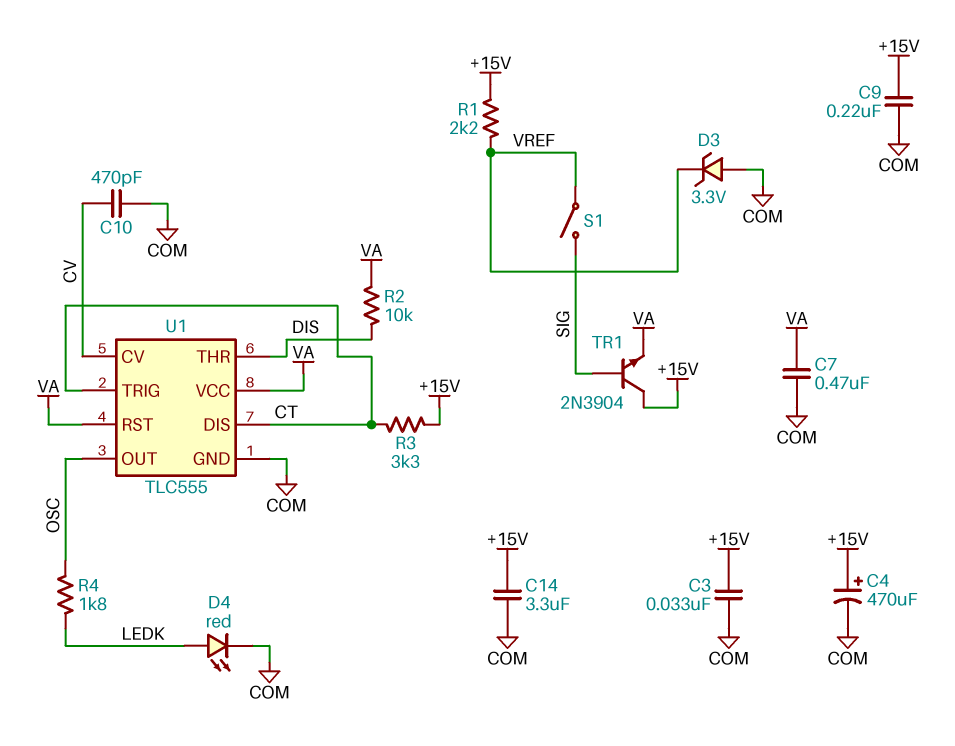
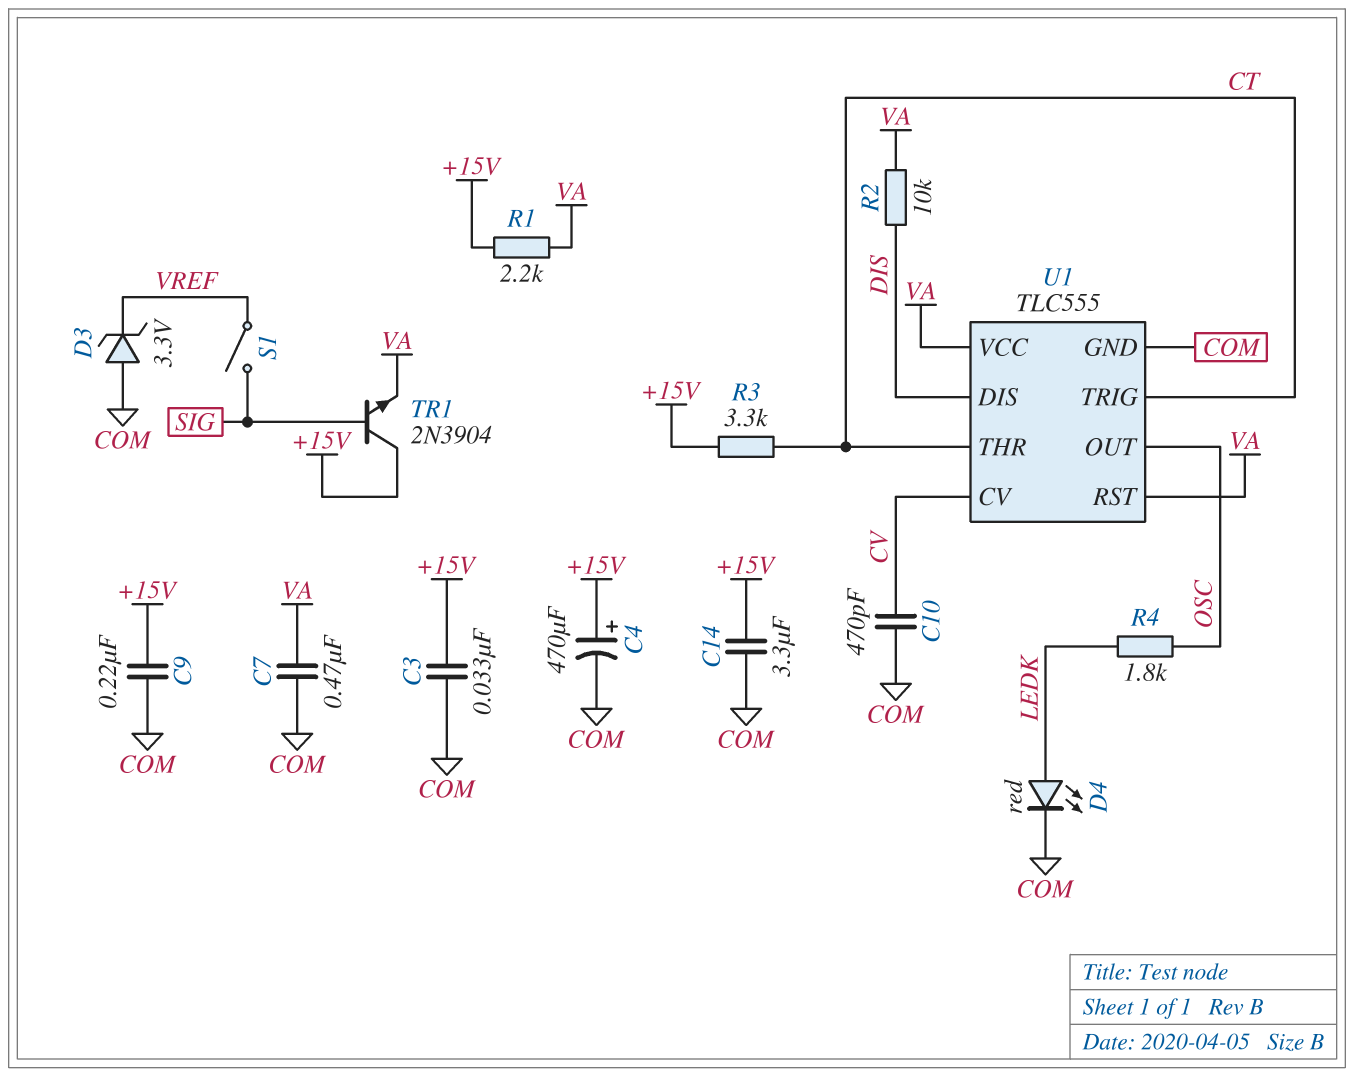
R1: 2.2k (+15V, VREF) -> 2.2k (+15V, VA)
U1 pin DIS: CT -> DIS
U1 pin THR: DIS -> CT

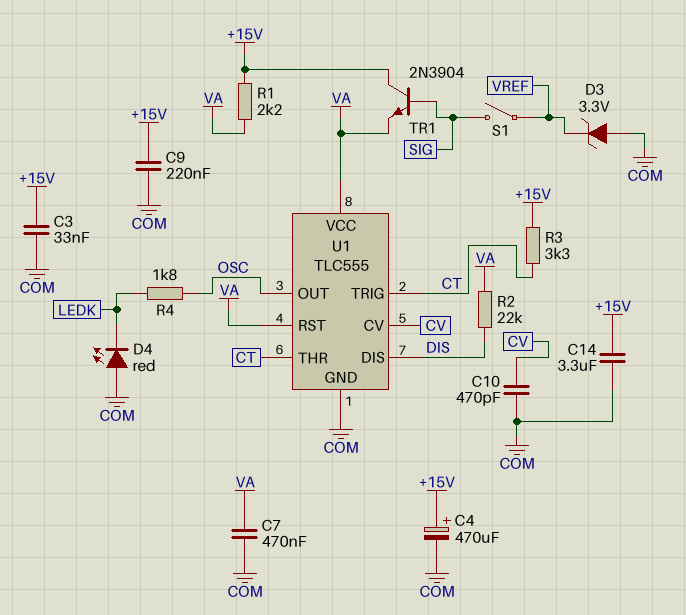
D4: LED red (A LEDK, K COM) -> LED red (A COM, K LEDK)
R2: 10k (DIS, VA) -> 22k (DIS, VA)

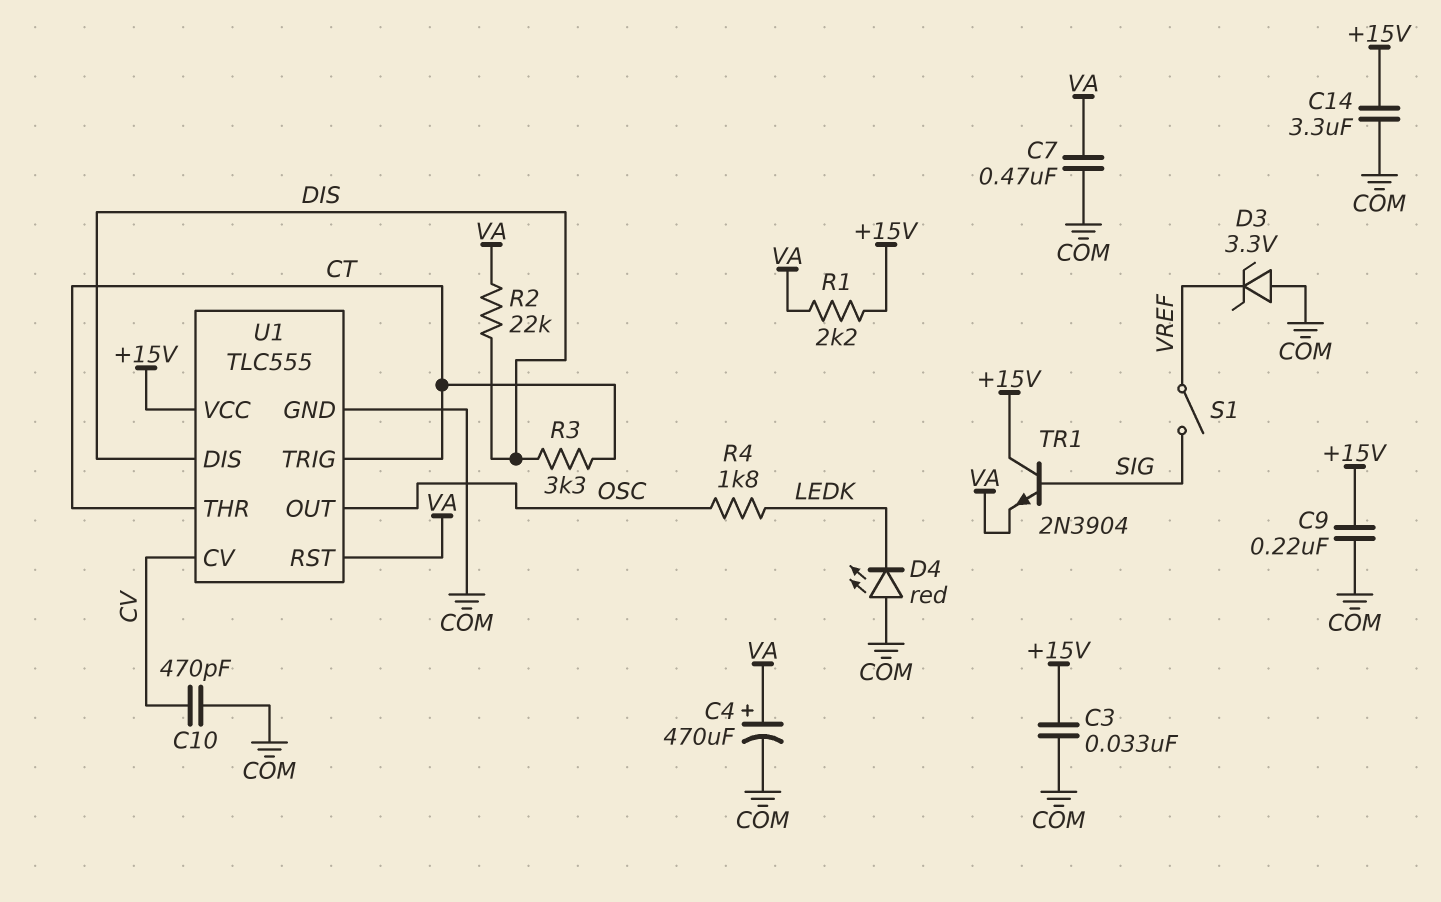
C4: 470uF (plus +15V, minus COM) -> 470uF (plus VA, minus COM)
R3: 3.3k (+15V, CT) -> 3.3k (CT, DIS)
U1 pin VCC: VA -> +15V

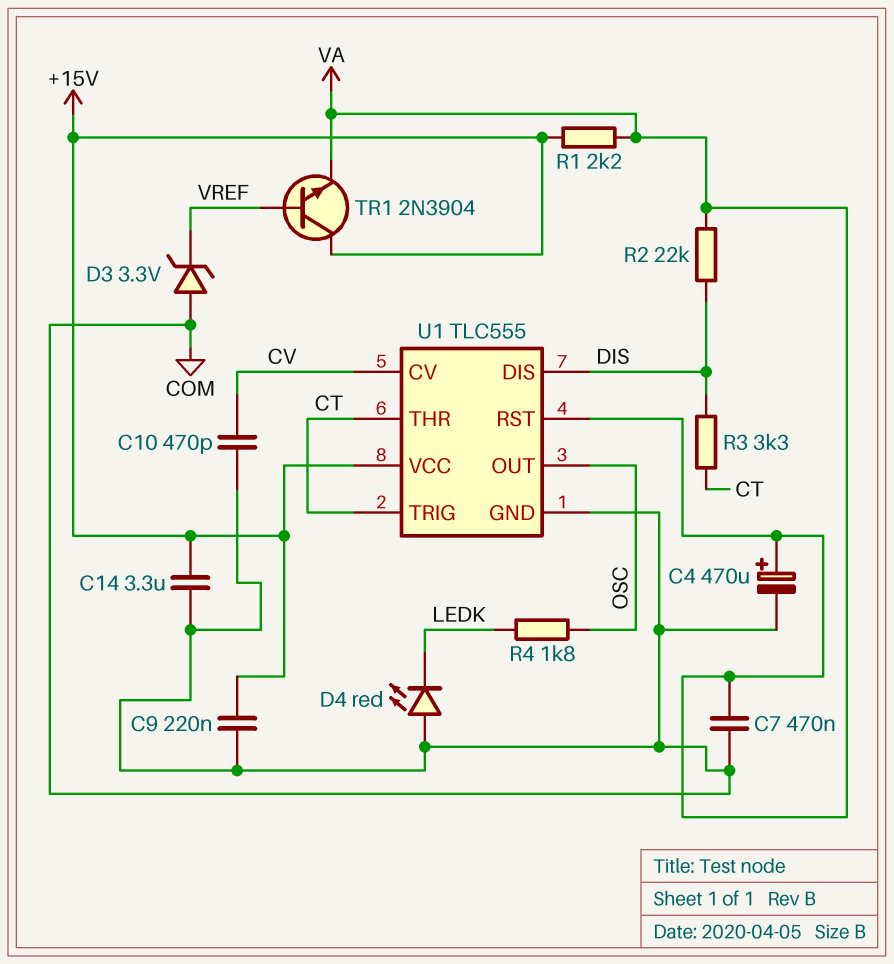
C3: 33nF (+15V, COM) -> none
S1: switch (SIG, VREF) -> none
TR1: NPN 2N3904 (B SIG, C +15V, E VA) -> NPN 2N3904 (B VREF, C +15V, E VA)

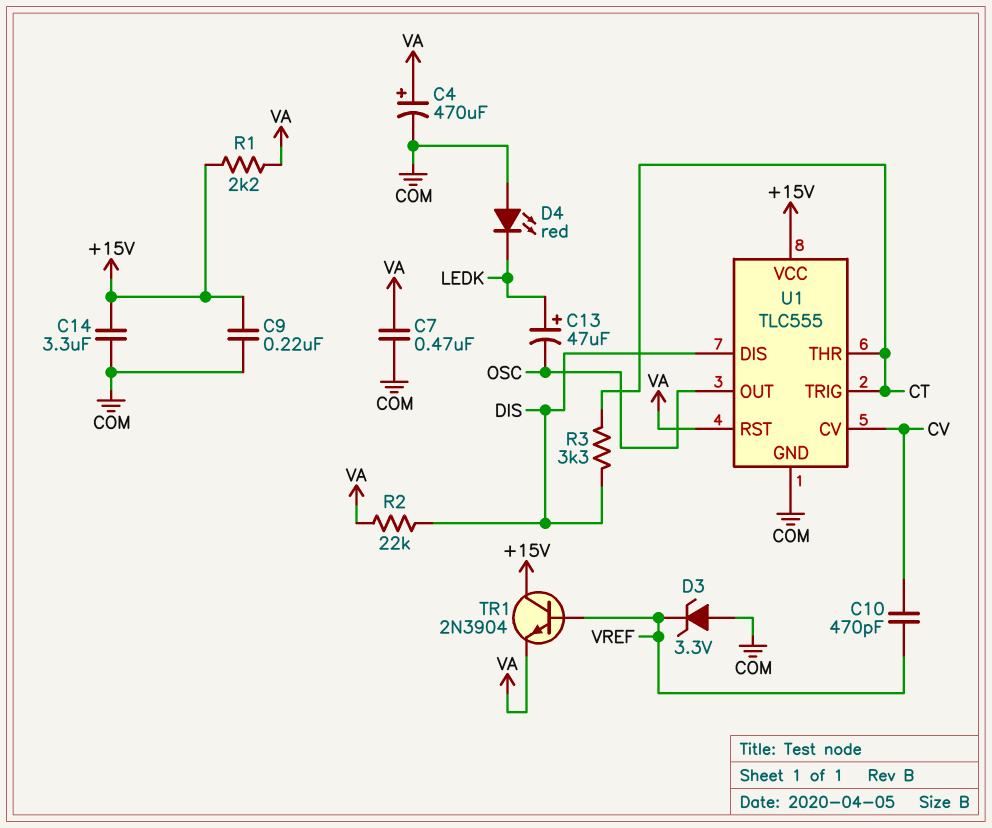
C10: 470pF (COM, CV) -> 470pF (CV, VREF)
C13: none -> 47uF (plus LEDK, minus OSC)
R4: 1.8k (LEDK, OSC) -> none

